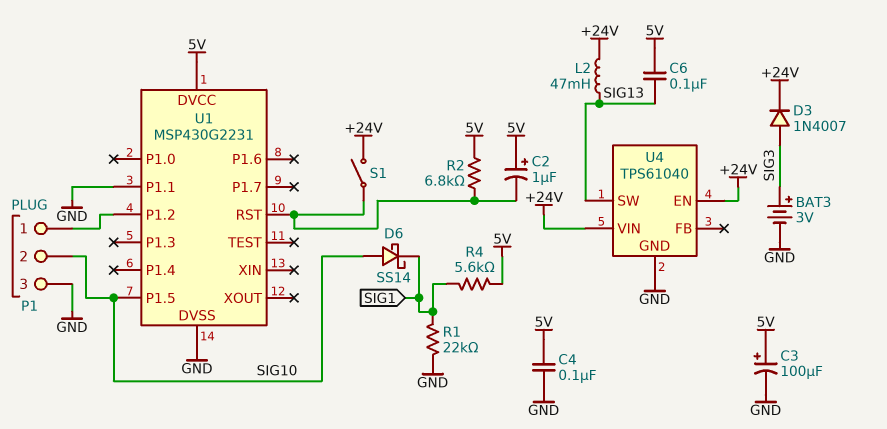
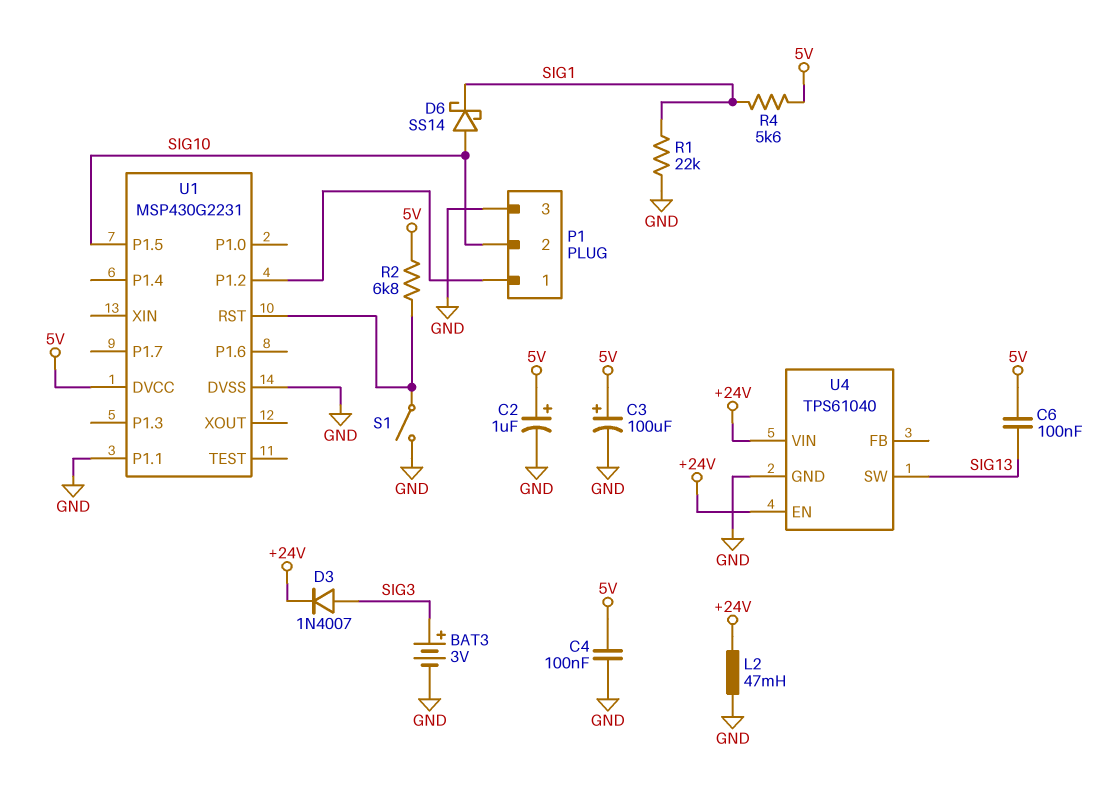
C2: 1uF (plus 5V, minus U1/RST) -> 1uF (plus 5V, minus GND)
L2: 47mH (+24V, SIG13) -> 47mH (+24V, GND)
S1: switch (+24V, U1/RST) -> switch (GND, U1/RST)

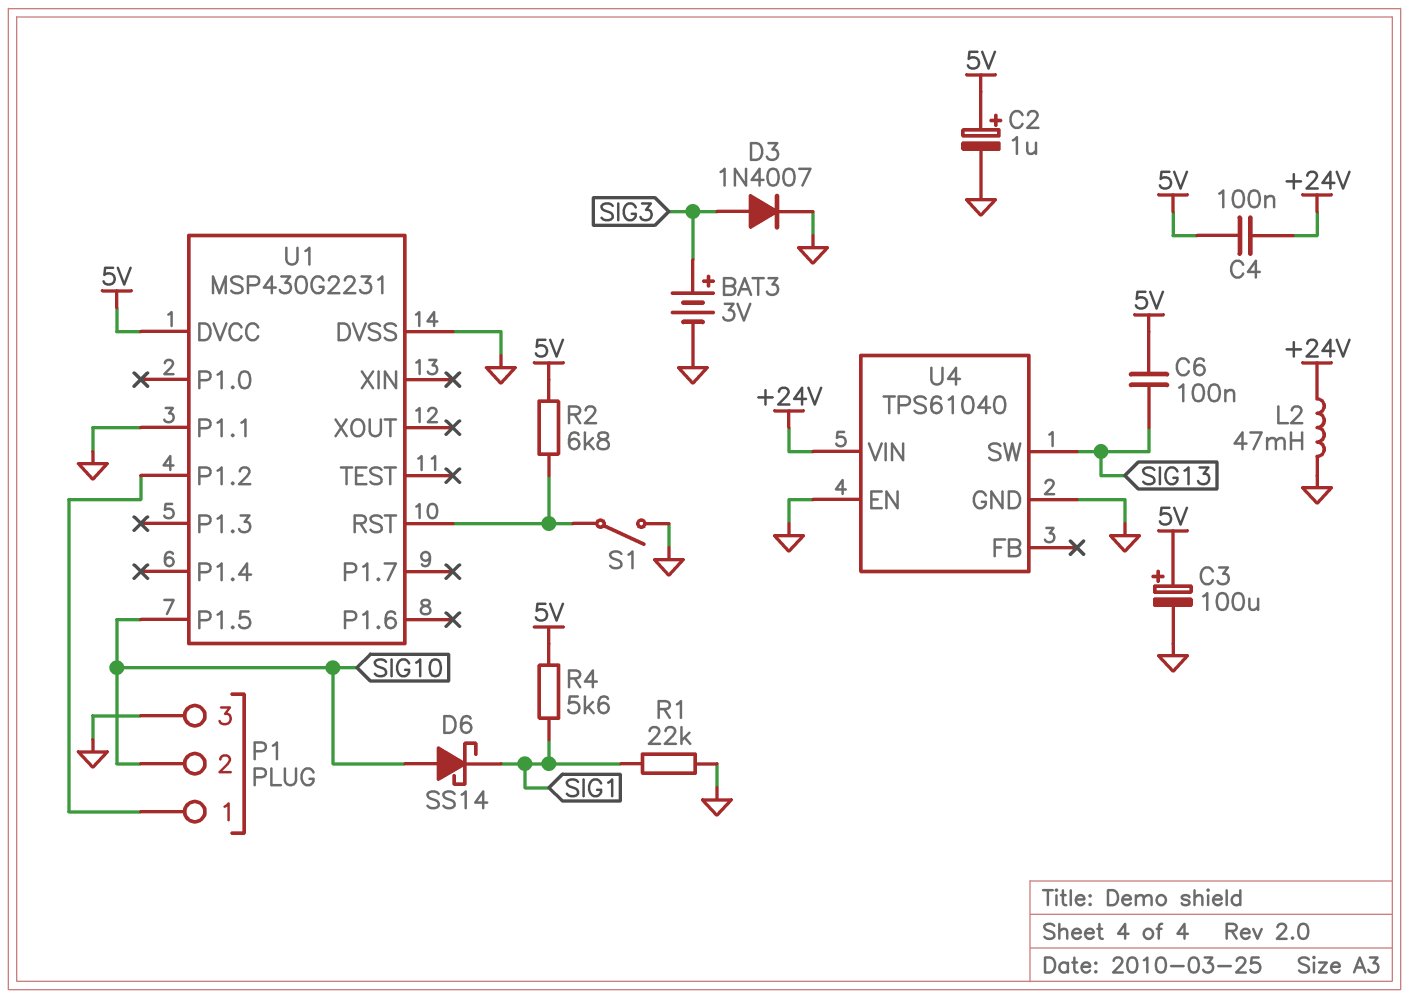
C4: 100nF (5V, GND) -> 100nF (+24V, 5V)
D3: diode 1N4007 (A SIG3, K +24V) -> diode 1N4007 (A SIG3, K GND)
U4 pin EN: +24V -> GND

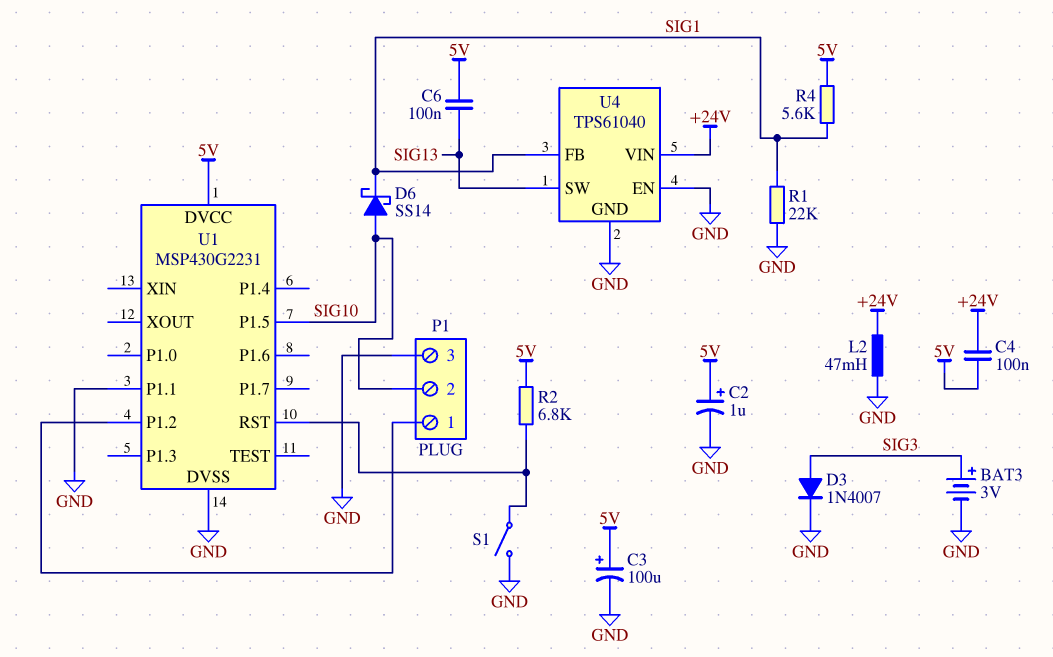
U4 pin FB: none -> SIG1

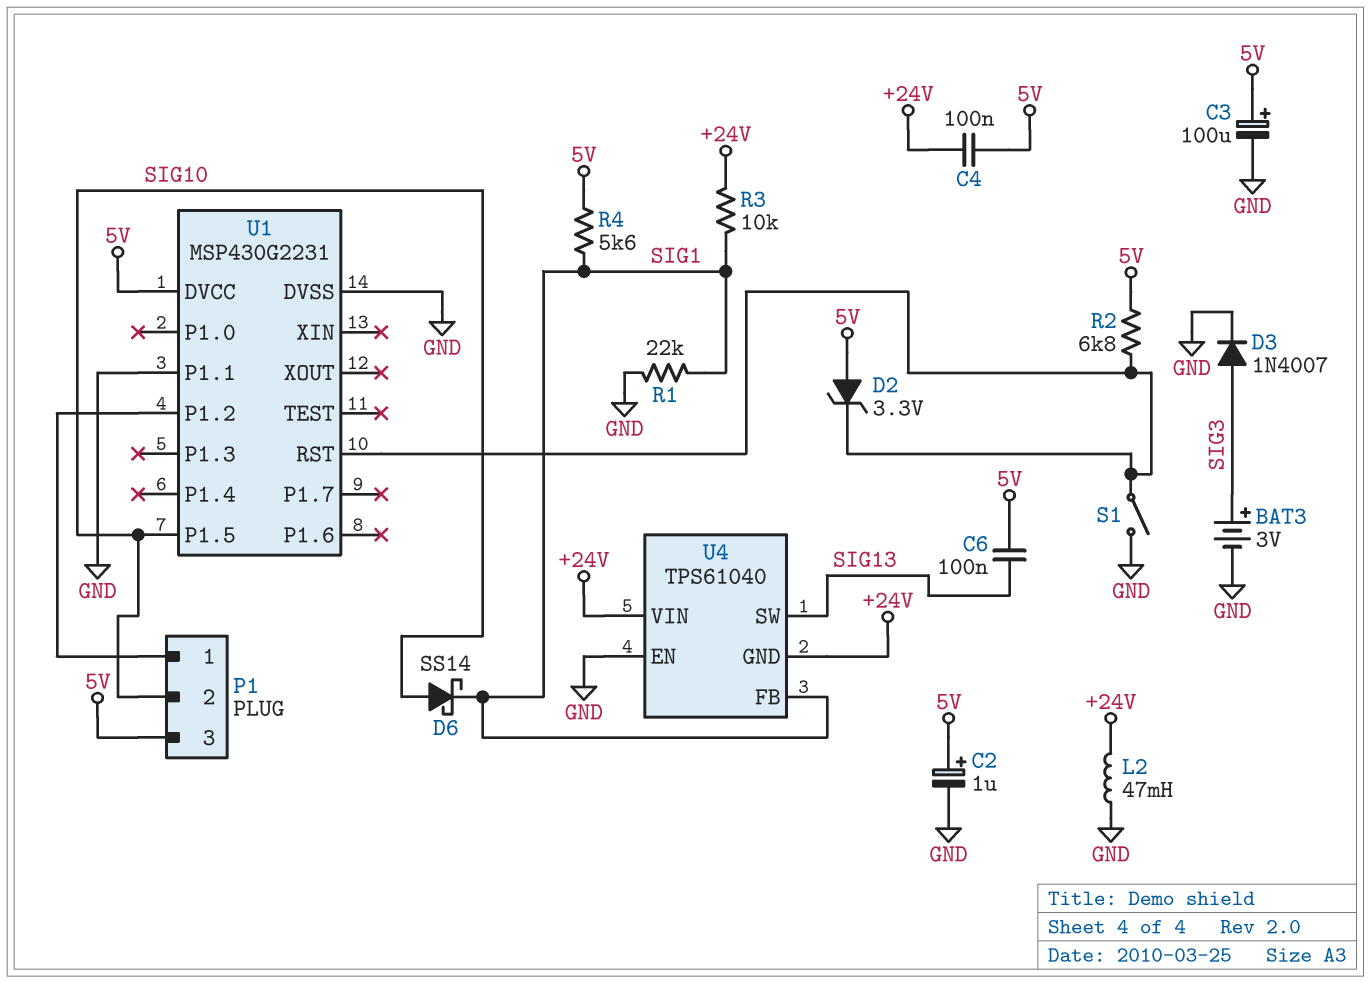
D2: none -> zener 3.3V (A 5V, K U1/RST)
P1 pin 3: GND -> 5V
R3: none -> 10k (+24V, SIG1)
U4 pin GND: GND -> +24V

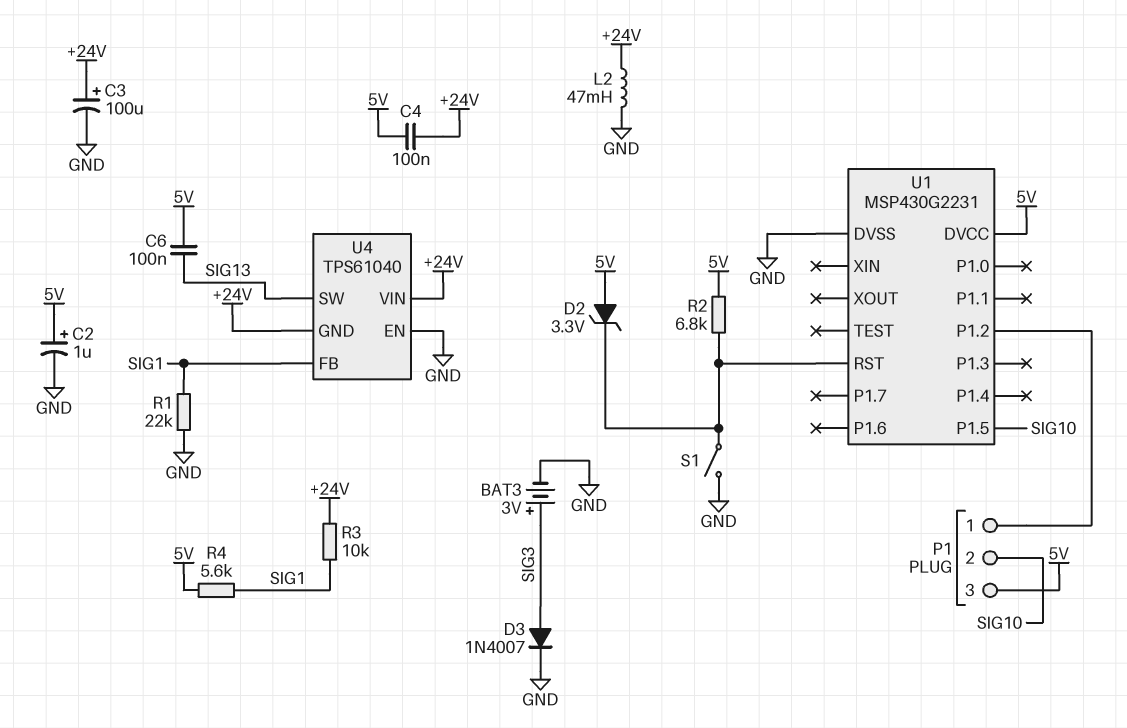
C3: 100uF (plus 5V, minus GND) -> 100uF (plus +24V, minus GND)
D6: schottky SS14 (A SIG10, K SIG1) -> none
U1 pin P1.1: GND -> none

